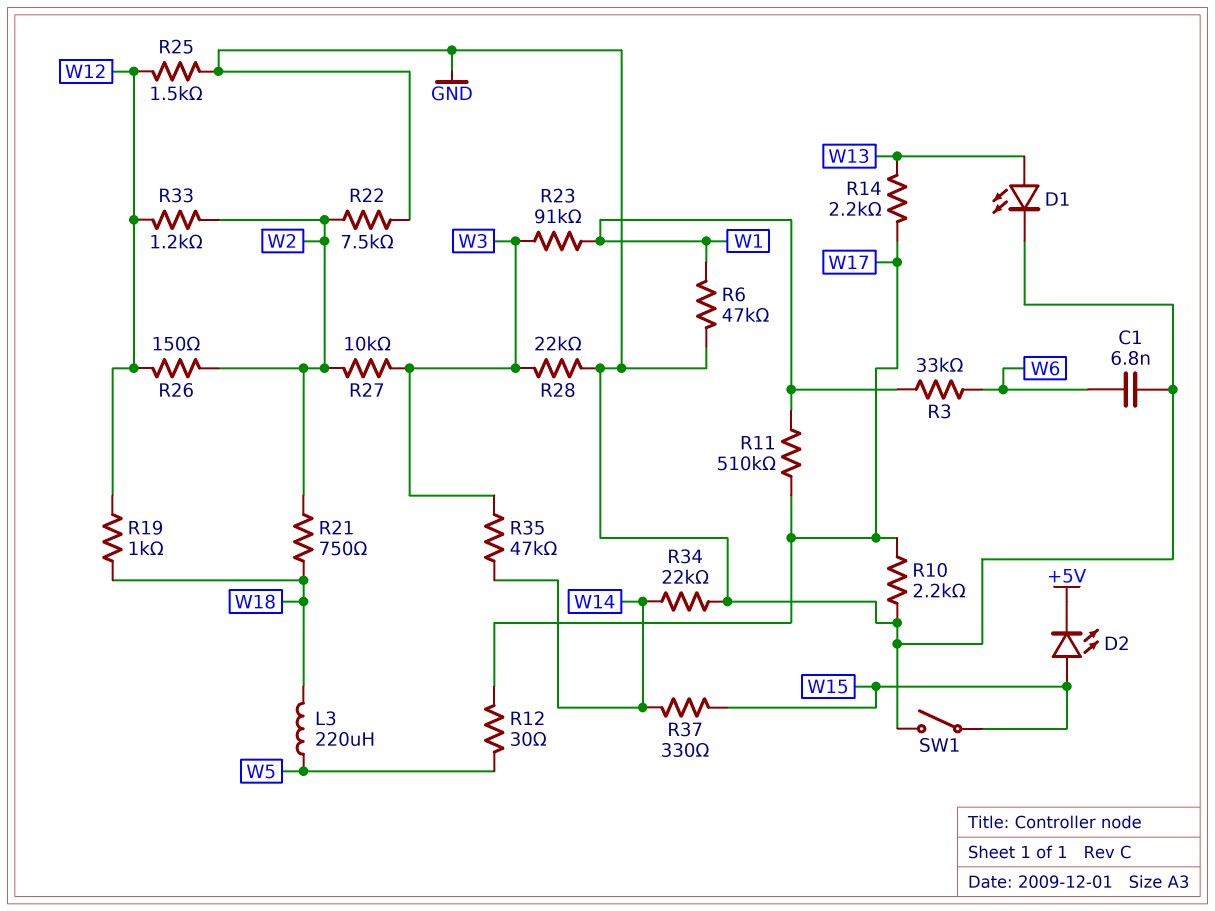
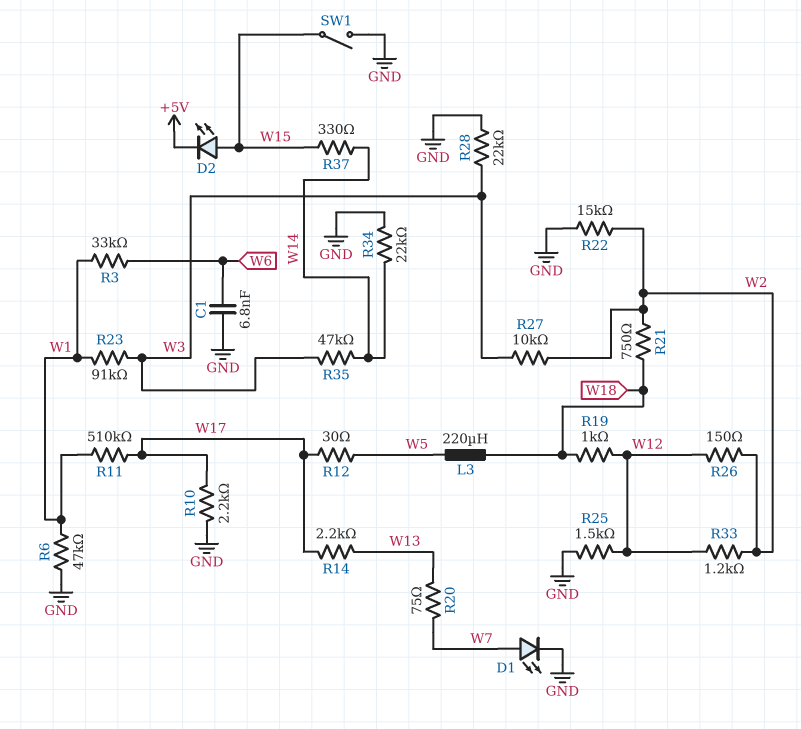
D1: LED (A W13, K GND) -> LED (A W7, K GND)
R20: none -> 75 (W7, W13)
R22: 7.5k (GND, W2) -> 15k (GND, W2)

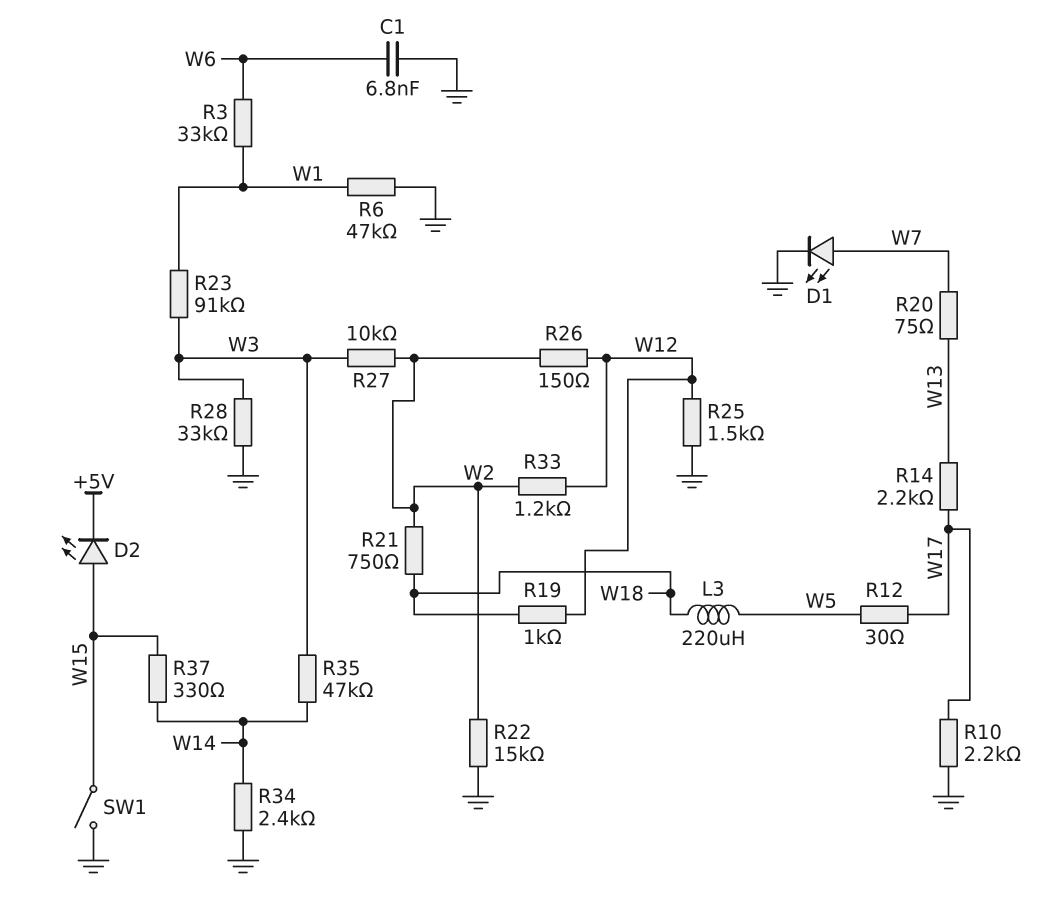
R11: 510k (W1, W17) -> none
R28: 22k (GND, W3) -> 33k (GND, W3)
R34: 22k (GND, W14) -> 2.4k (GND, W14)

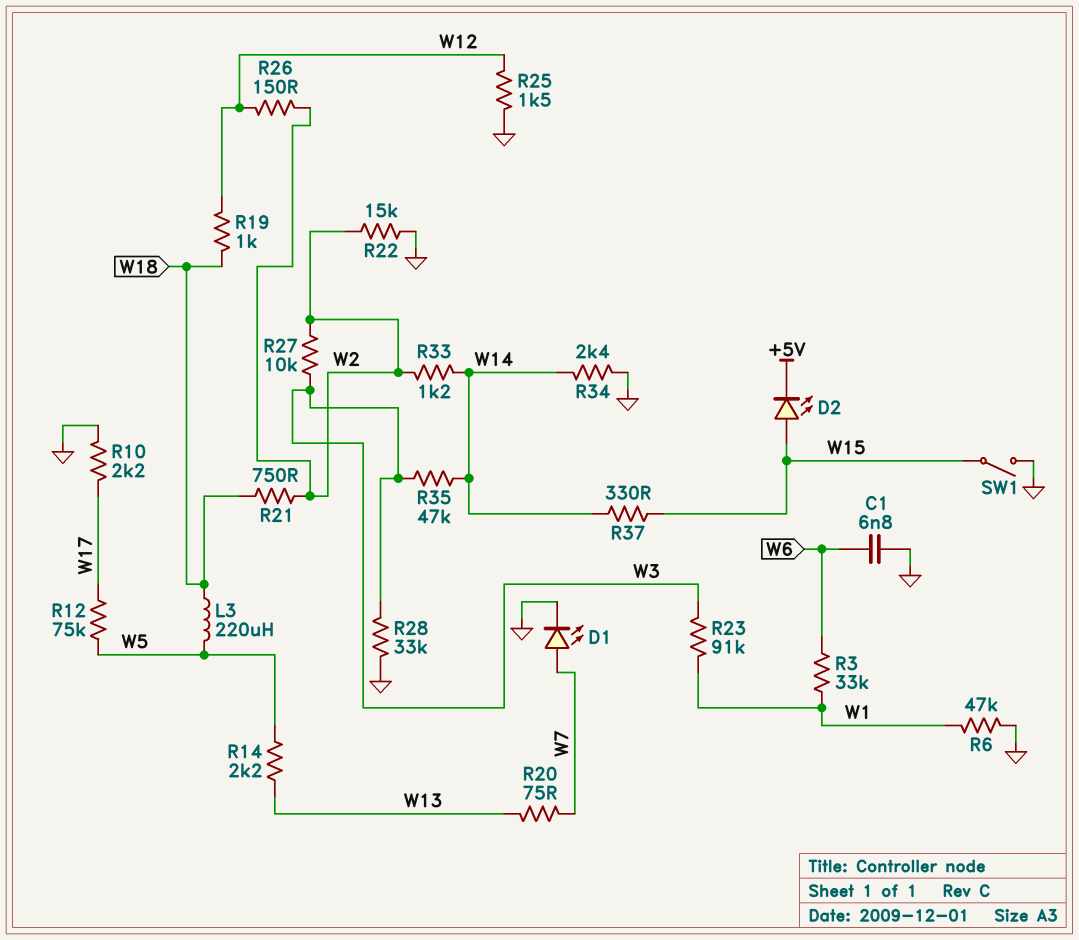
R12: 30 (W5, W17) -> 75k (W5, W17)
R14: 2.2k (W13, W17) -> 2.2k (W5, W13)
R33: 1.2k (W2, W12) -> 1.2k (W2, W14)

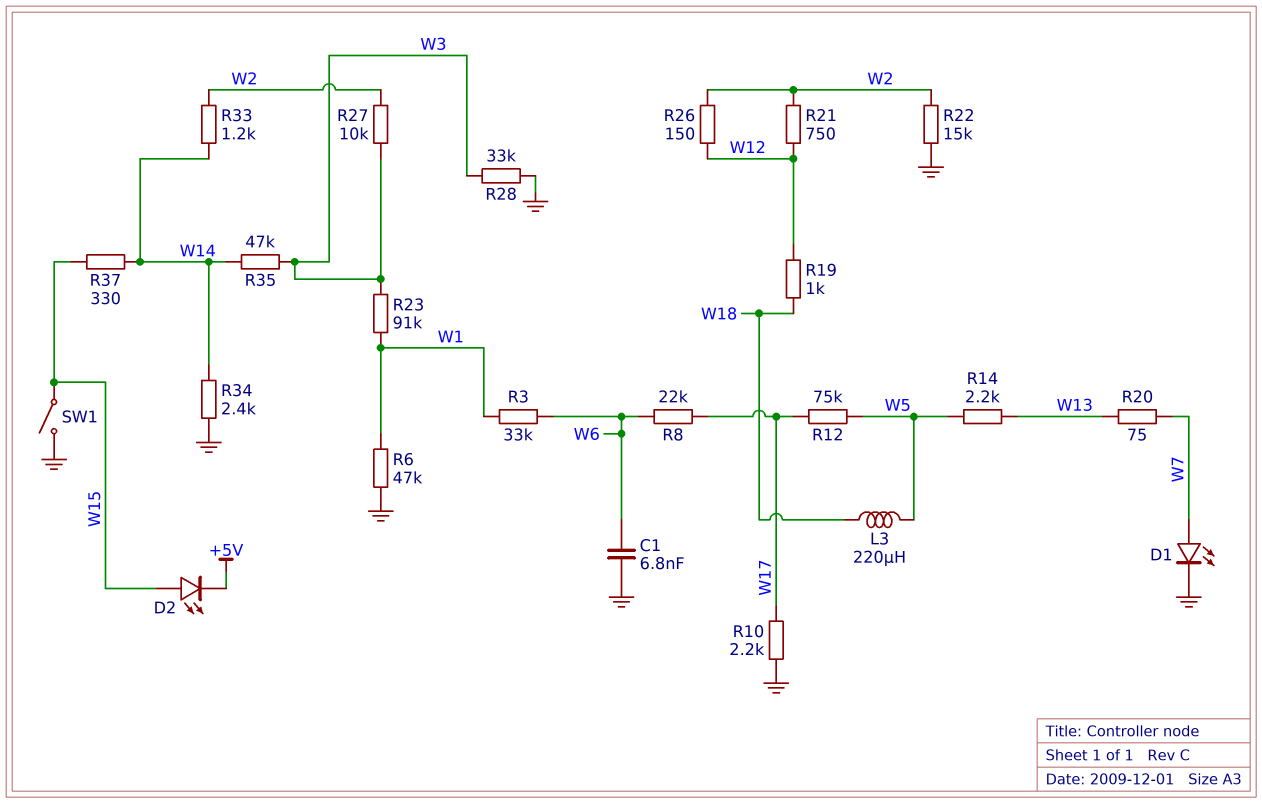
R8: none -> 22k (W6, W17)
R21: 750 (W2, W18) -> 750 (W2, W12)
R25: 1.5k (GND, W12) -> none

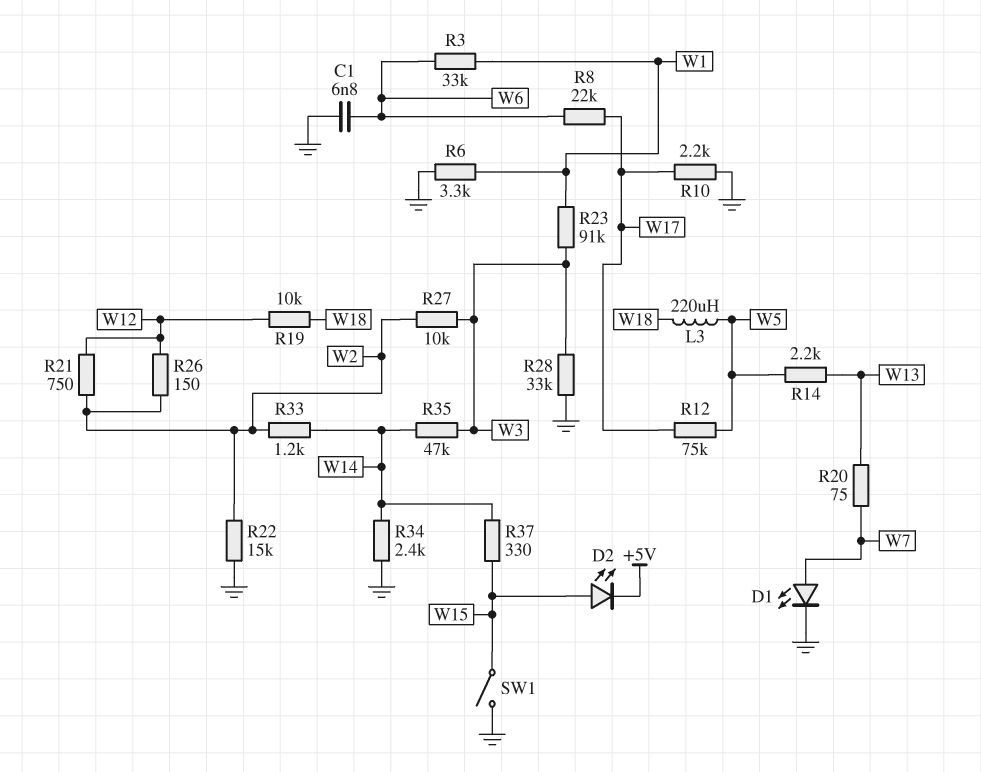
R6: 47k (GND, W1) -> 3.3k (GND, W1)
R19: 1k (W12, W18) -> 10k (W12, W18)

